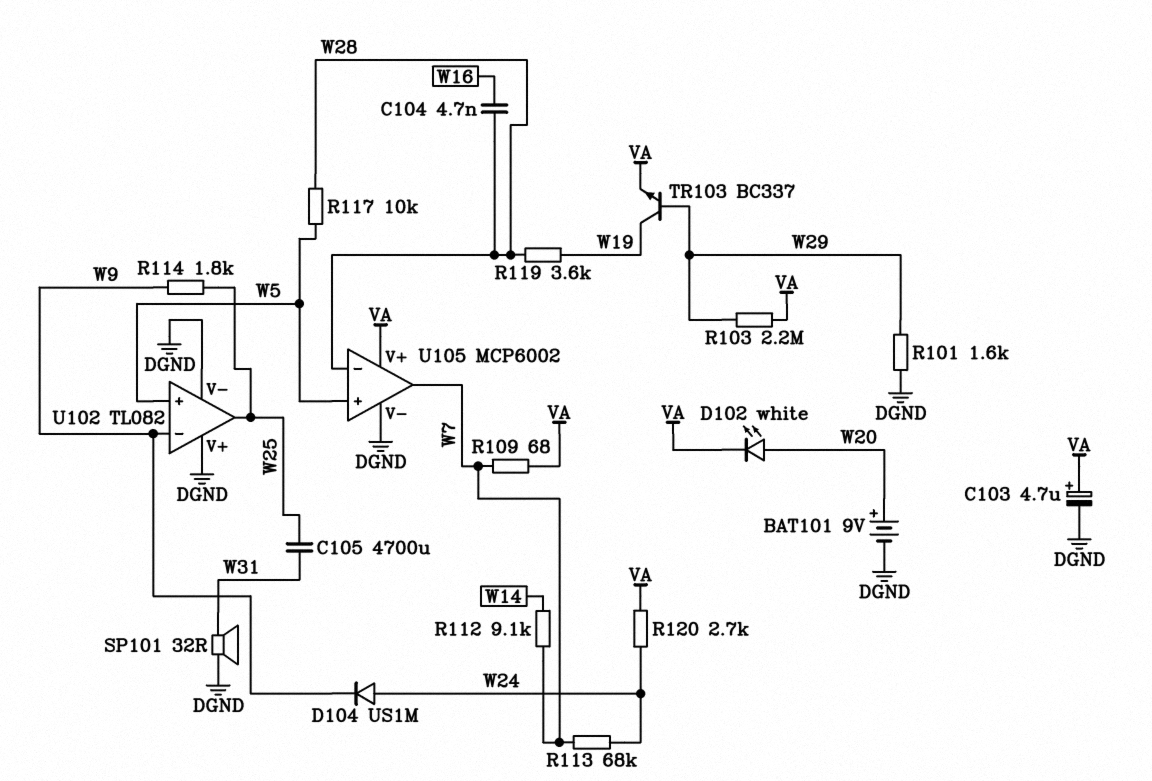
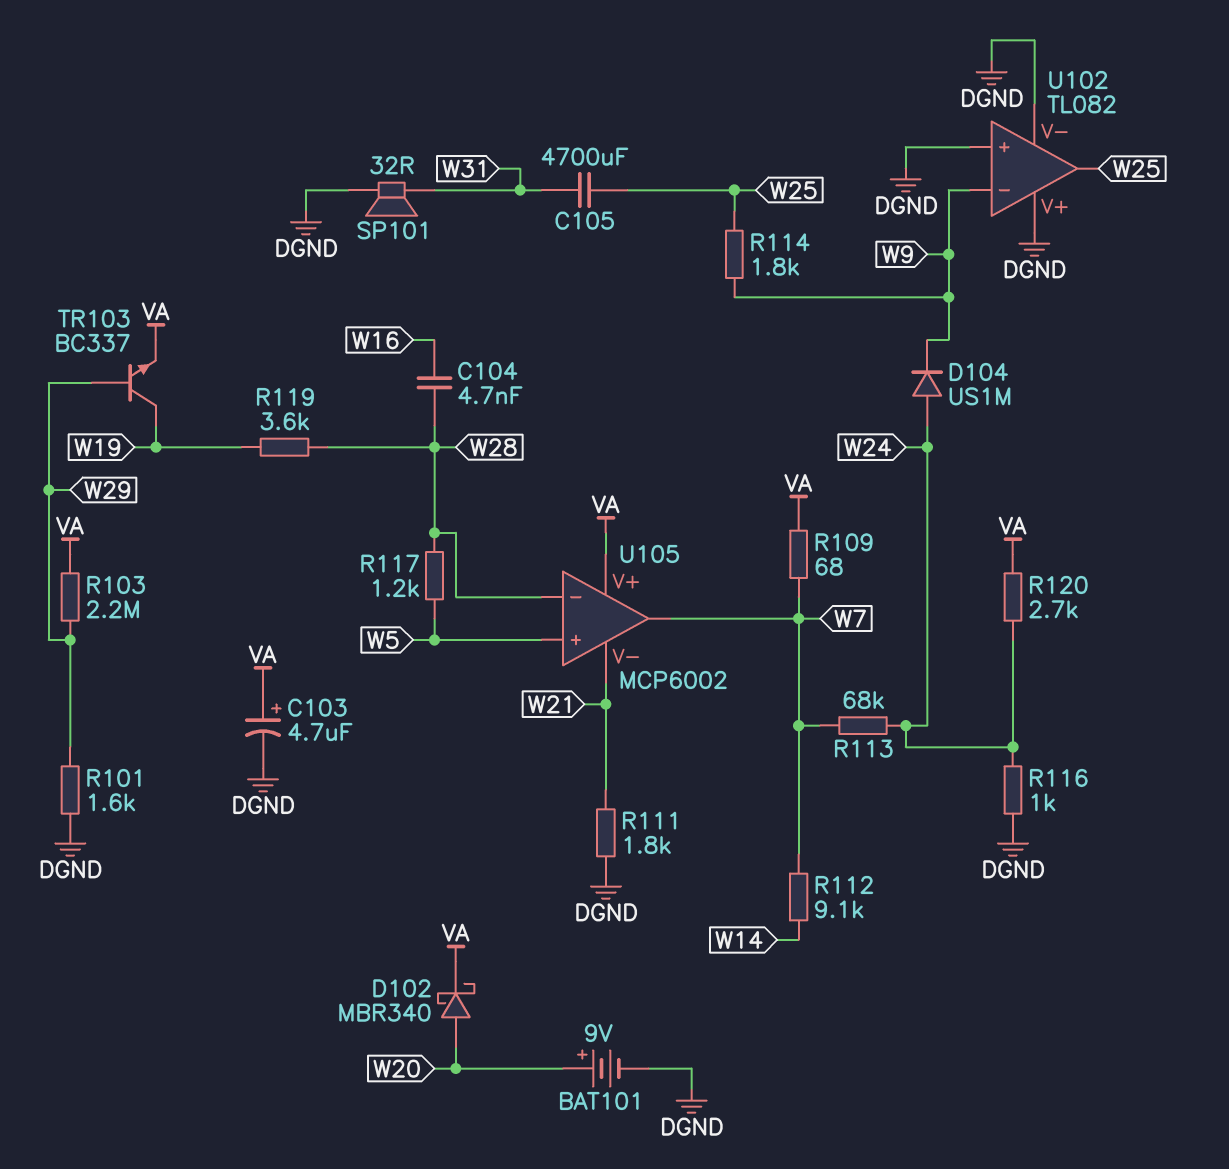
D102: LED white (A W20, K VA) -> schottky MBR340 (A W20, K VA)
R111: none -> 1.8k (DGND, W21)
R116: none -> 1k (DGND, W24)
R117: 10k (W5, W28) -> 1.2k (W5, W28)
U102 pin in+: W5 -> DGND
U105 pin V-: DGND -> W21

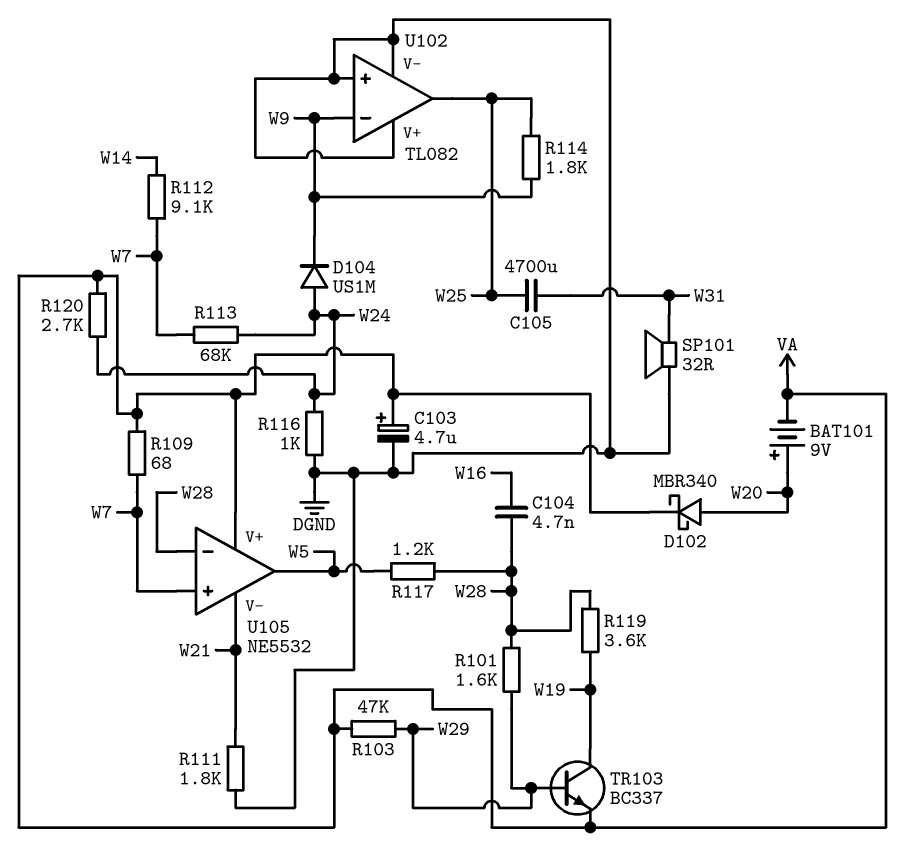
BAT101: 9V (plus W20, minus DGND) -> 9V (plus W20, minus VA)
R101: 1.6k (DGND, W29) -> 1.6k (W28, W29)
R103: 2.2M (VA, W29) -> 47k (VA, W29)
U105: MCP6002 -> NE5532
U105 pin in+: W5 -> W7
U105 pin out: W7 -> W5

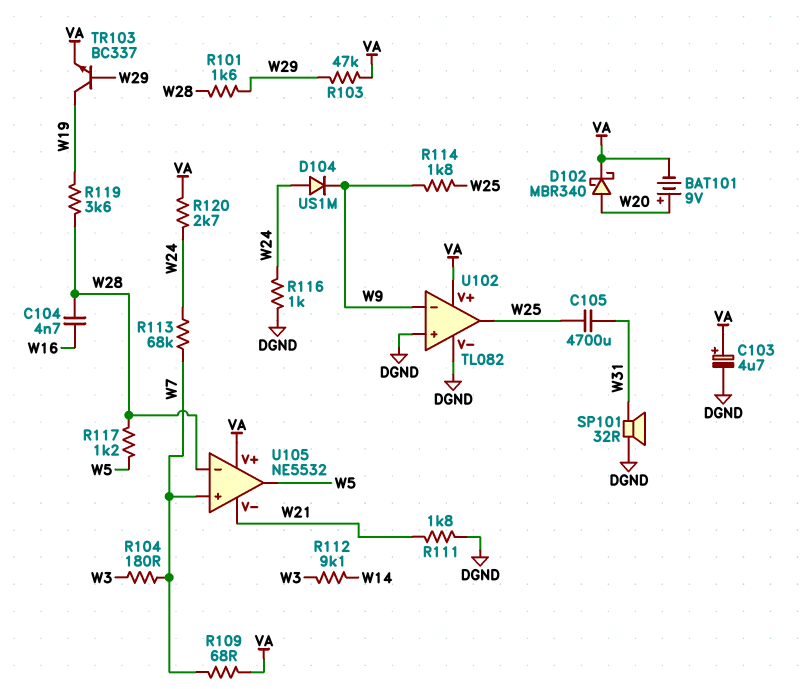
R104: none -> 180 (W3, W7)
R112: 9.1k (W7, W14) -> 9.1k (W3, W14)
U102 pin V+: DGND -> VA

